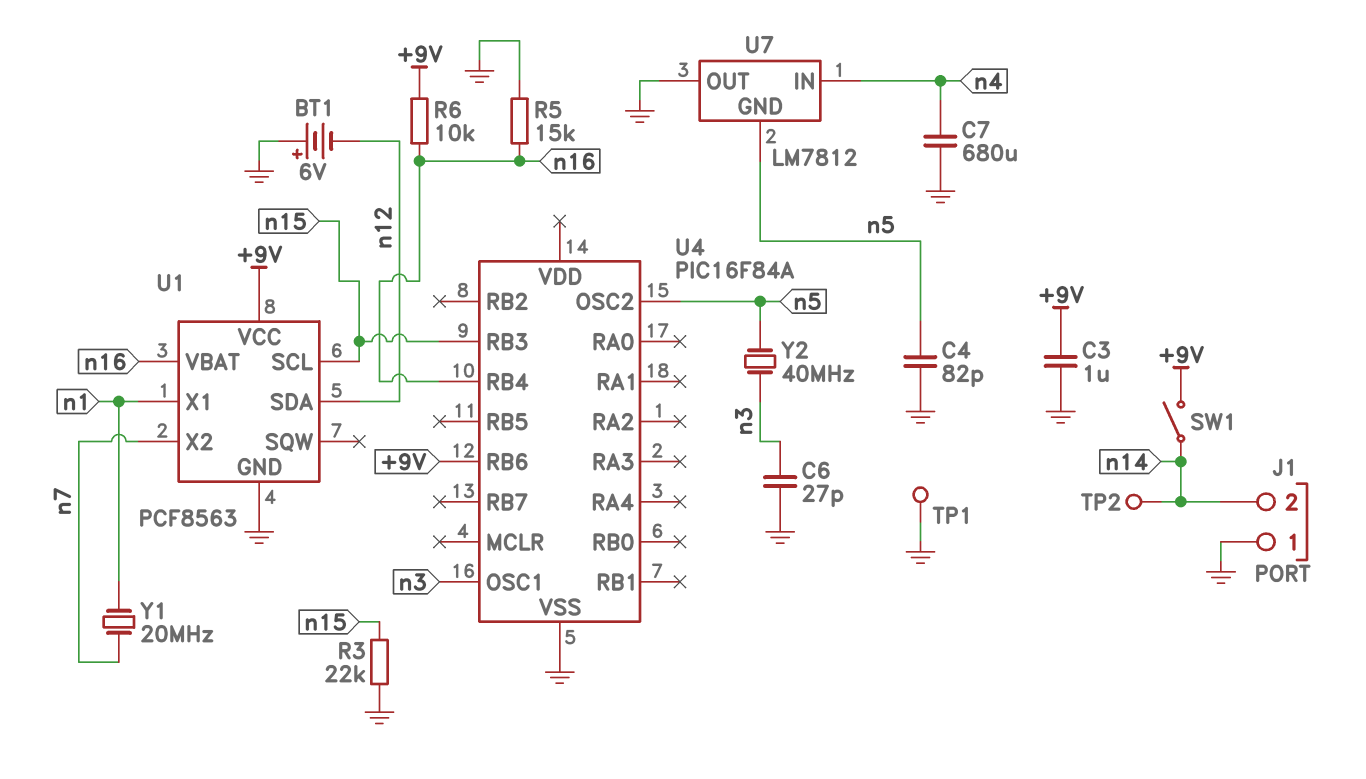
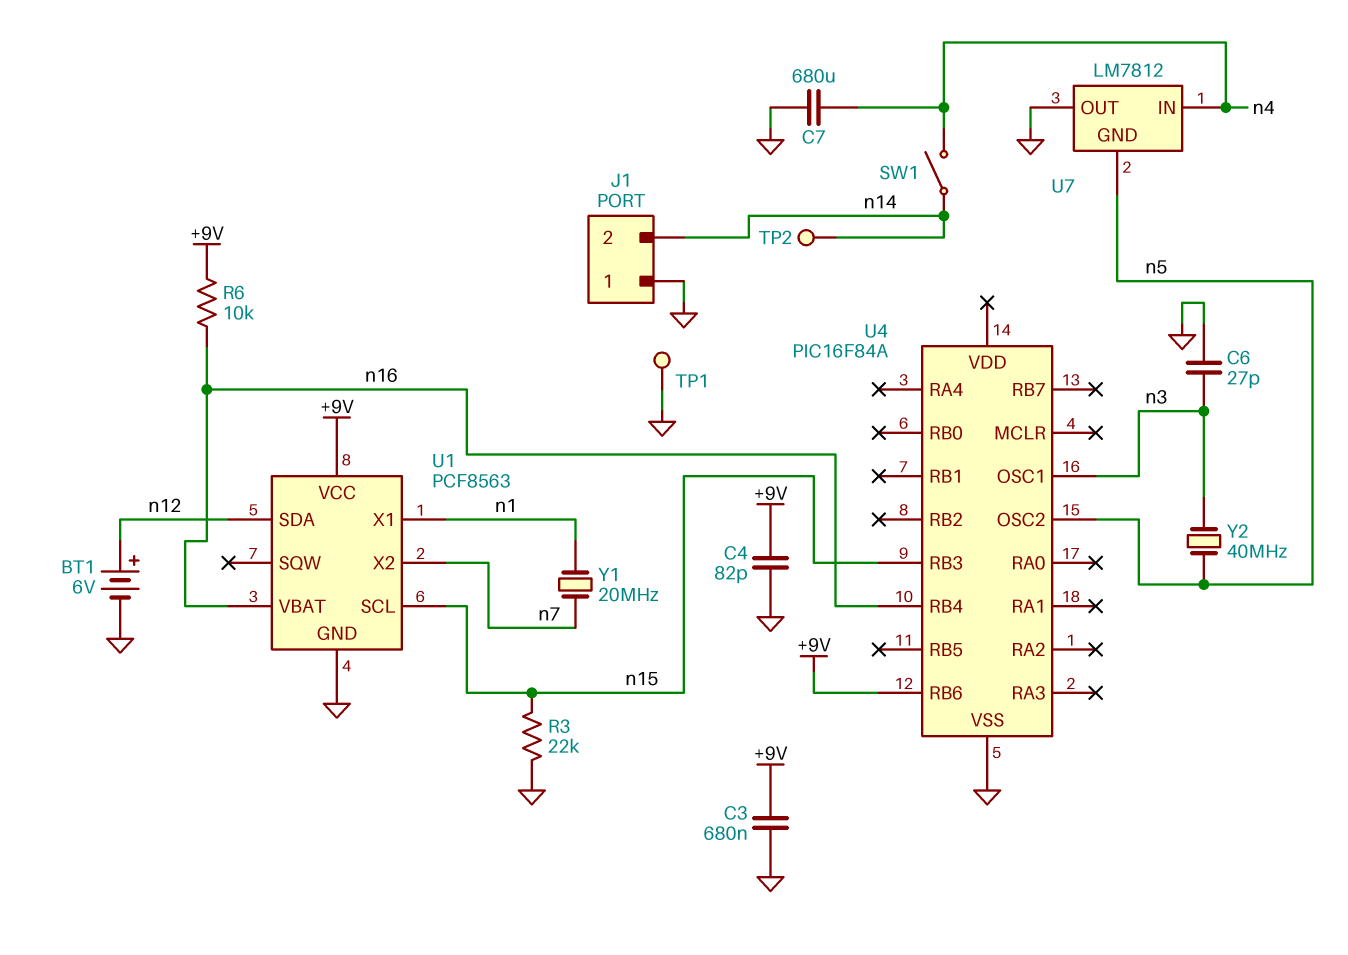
BT1: 6V (plus GND, minus n12) -> 6V (plus n12, minus GND)
C3: 1uF (+9V, GND) -> 680nF (+9V, GND)
C4: 82pF (GND, n5) -> 82pF (+9V, GND)
R5: 15k (GND, n16) -> none
SW1: switch (+9V, n14) -> switch (n4, n14)

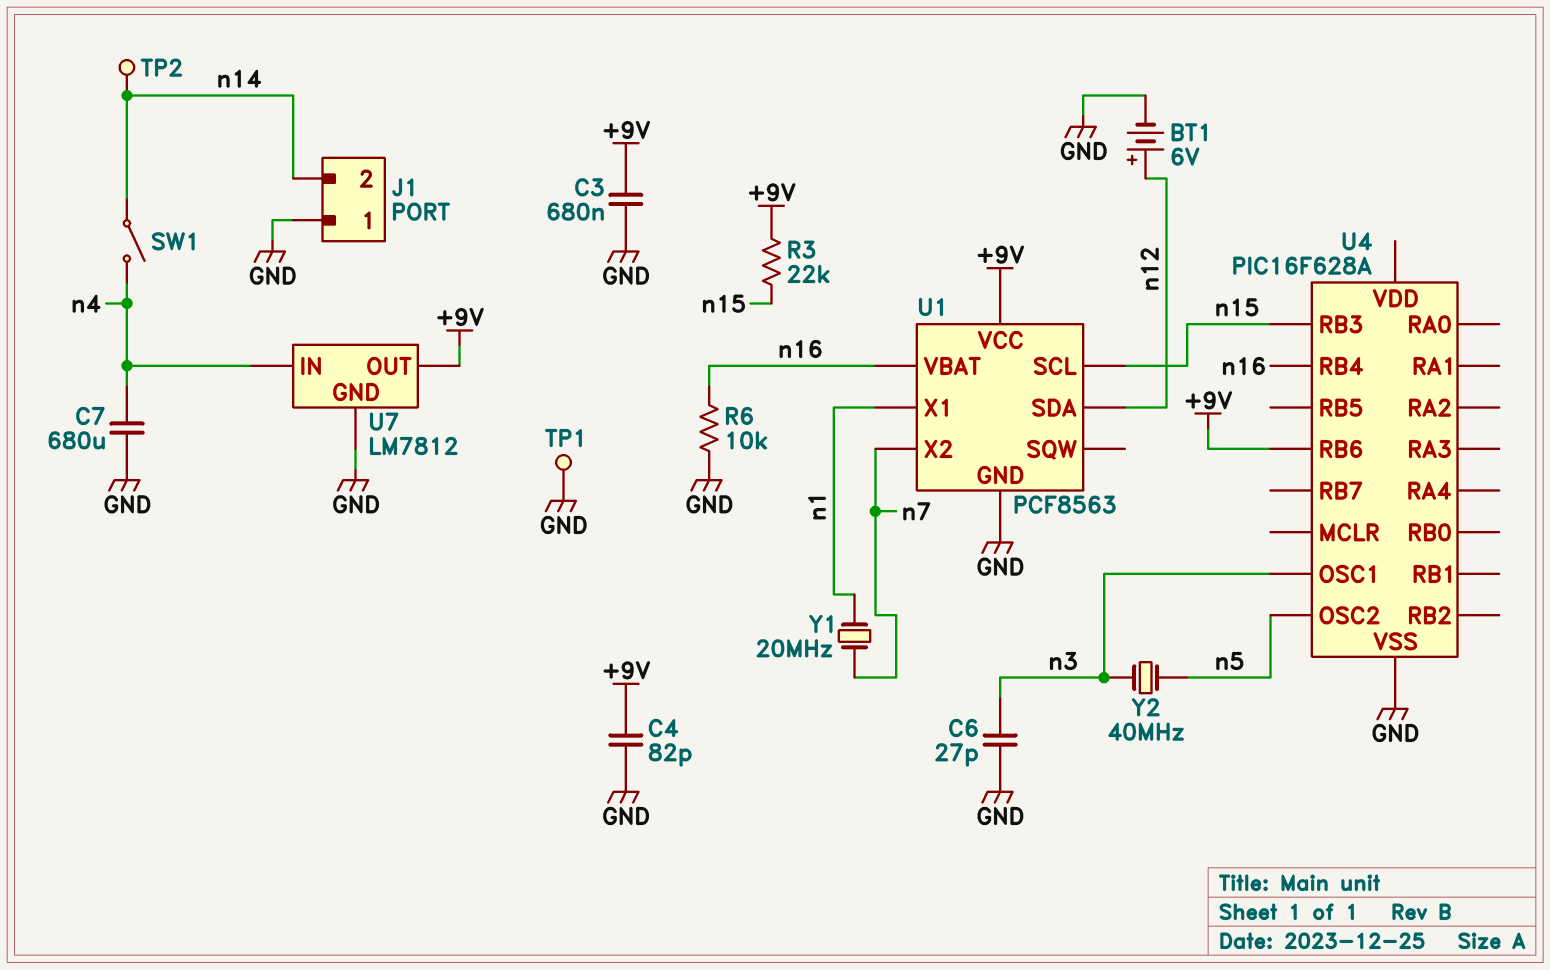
R3: 22k (GND, n15) -> 22k (+9V, n15)
R6: 10k (+9V, n16) -> 10k (GND, n16)
U4: PIC16F84A -> PIC16F628A
U7 pin GND: n5 -> GND
U7 pin OUT: GND -> +9V

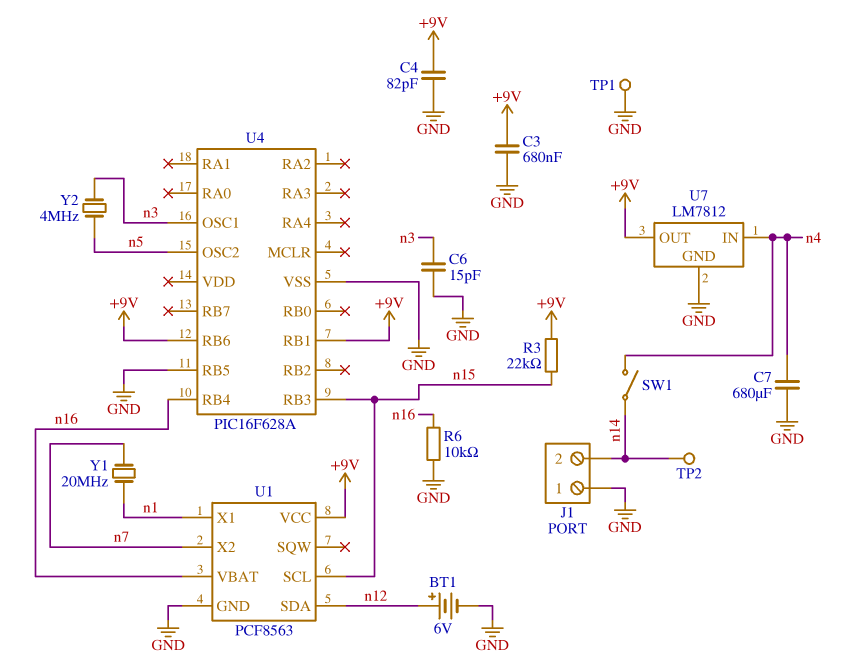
C6: 27pF (GND, n3) -> 15pF (GND, n3)
U4 pin RB1: none -> +9V
U4 pin RB5: none -> GND
Y2: 40MHz (n3, n5) -> 4MHz (n3, n5)

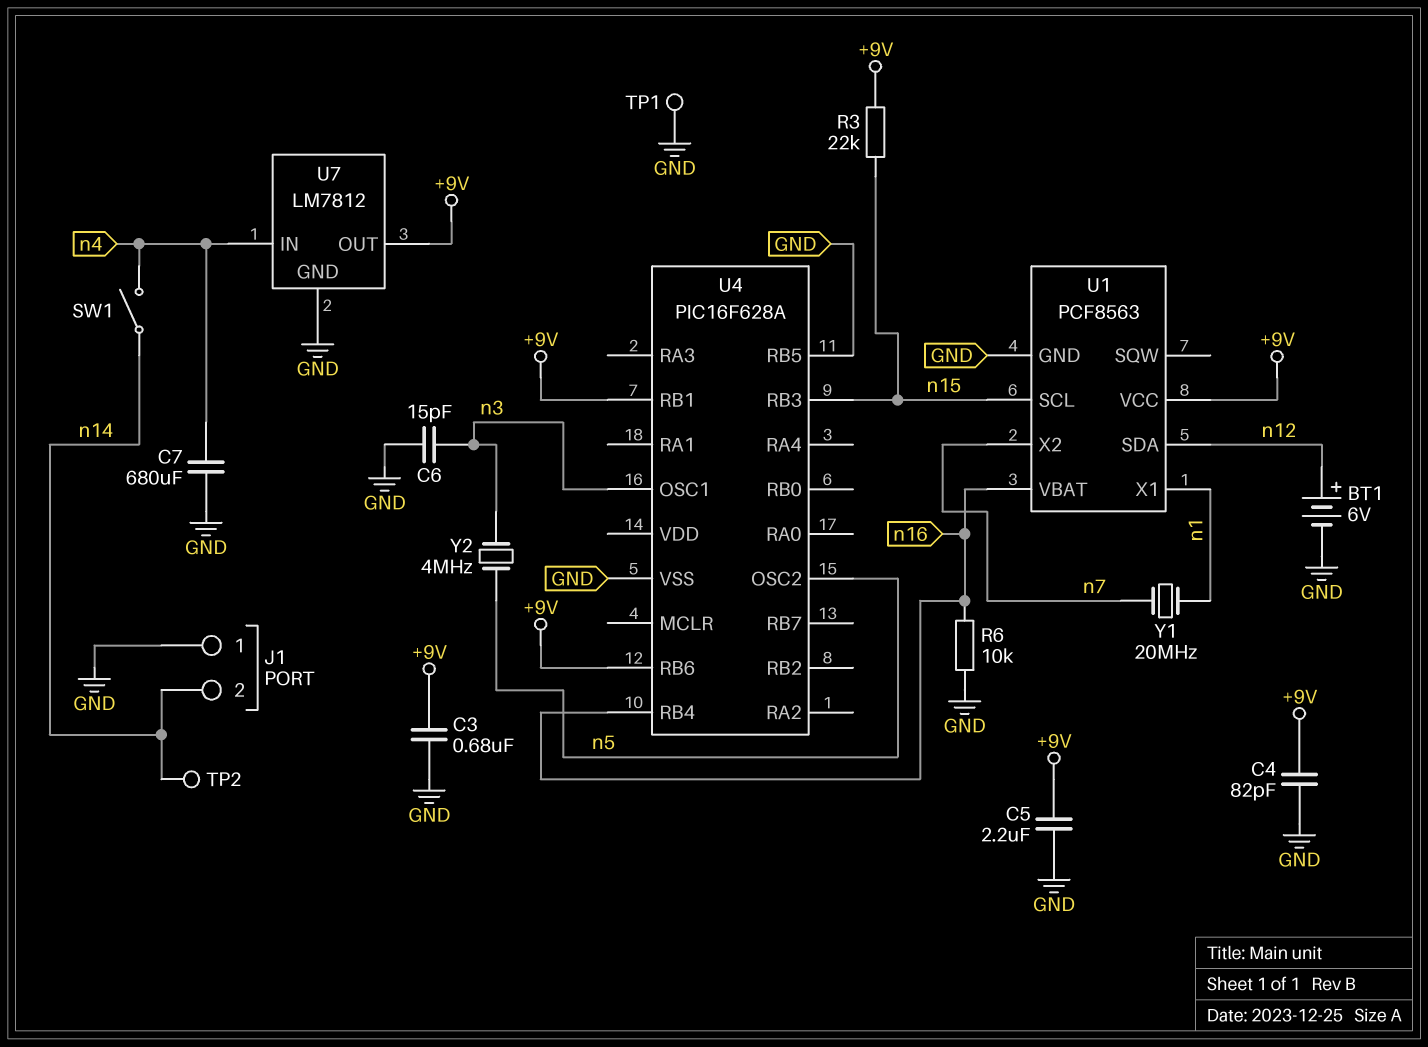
C5: none -> 2.2uF (+9V, GND)

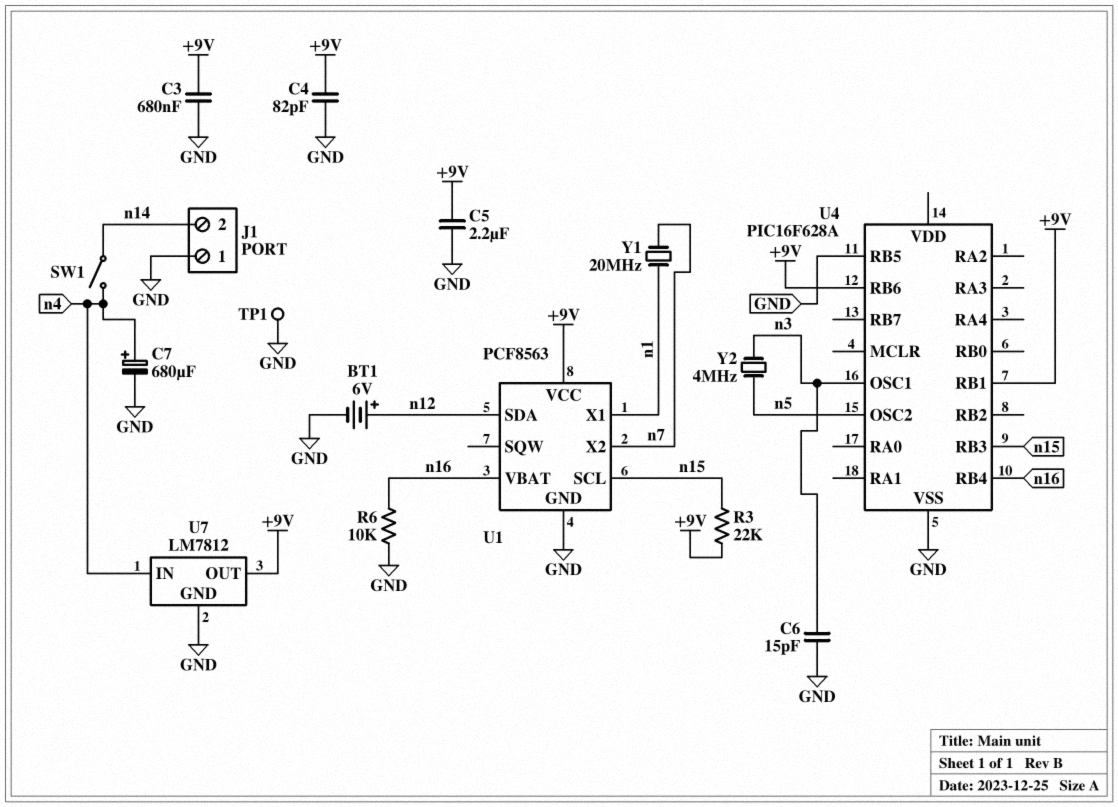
C7: 680uF (GND, n4) -> 680uF (plus n4, minus GND)
TP2: test point (n14) -> none

